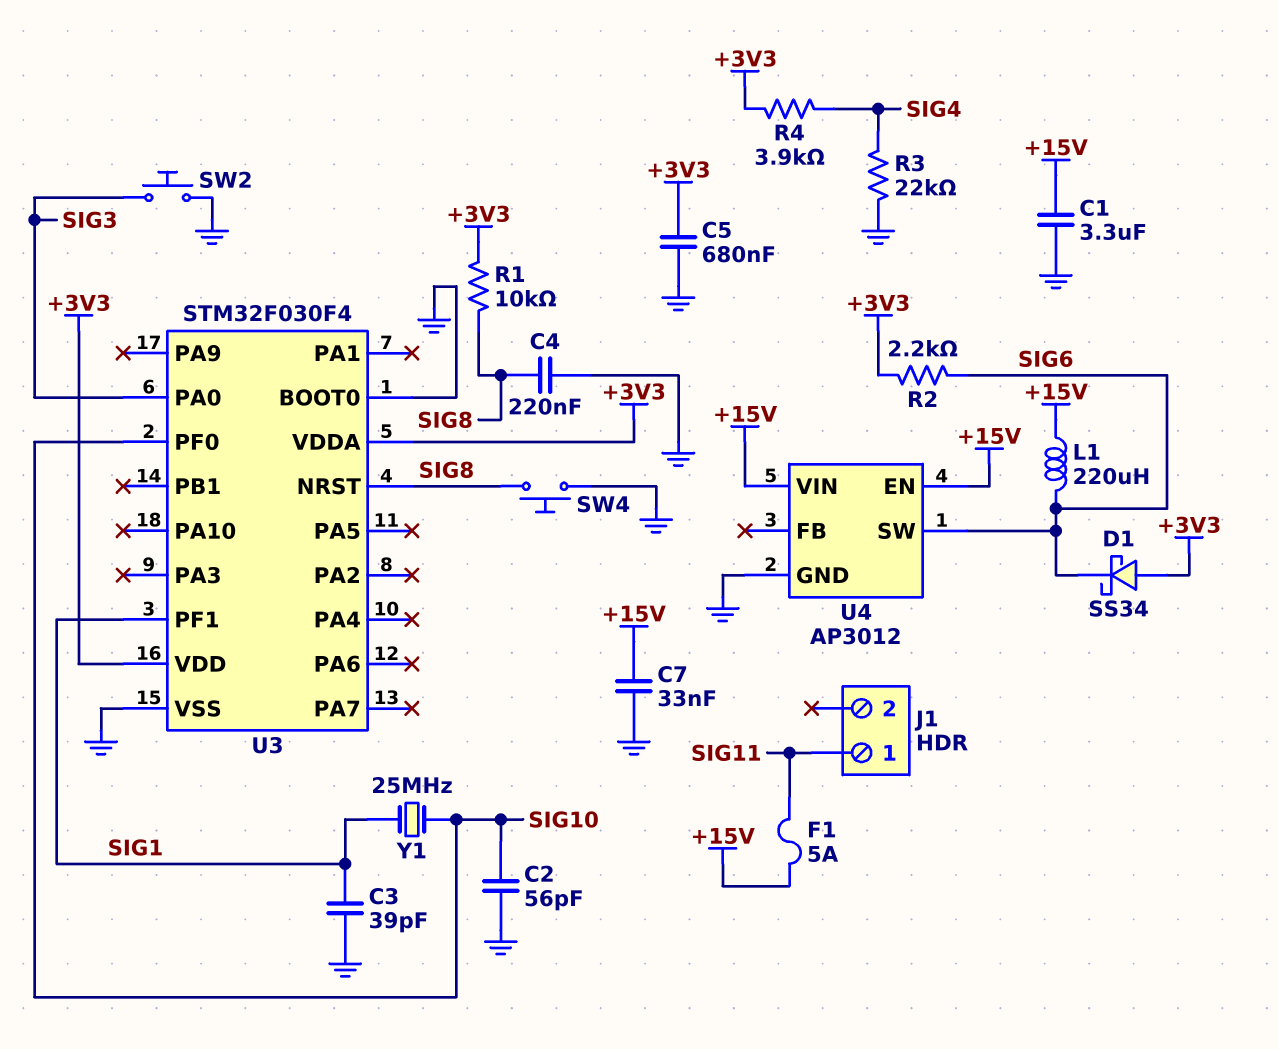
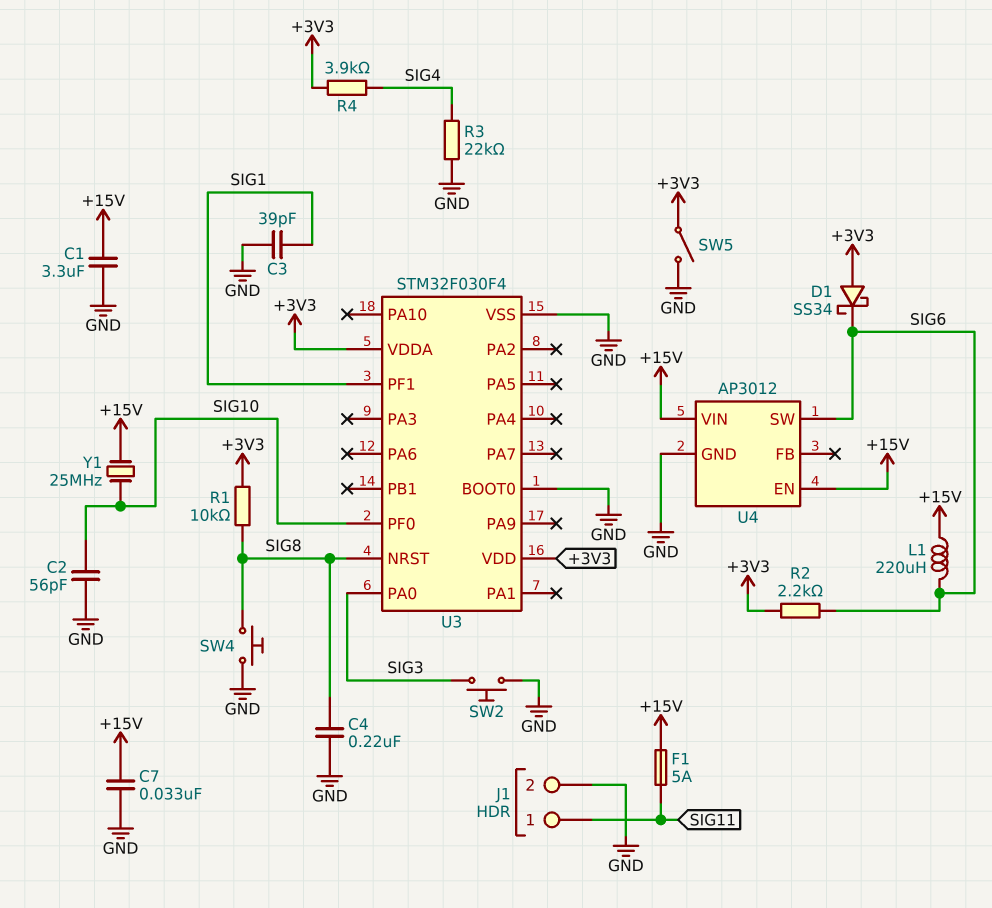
C5: 680nF (+3V3, GND) -> none
J1 pin 2: none -> GND
SW5: none -> switch (+3V3, GND)
Y1: 25MHz (SIG1, SIG10) -> 25MHz (+15V, SIG10)

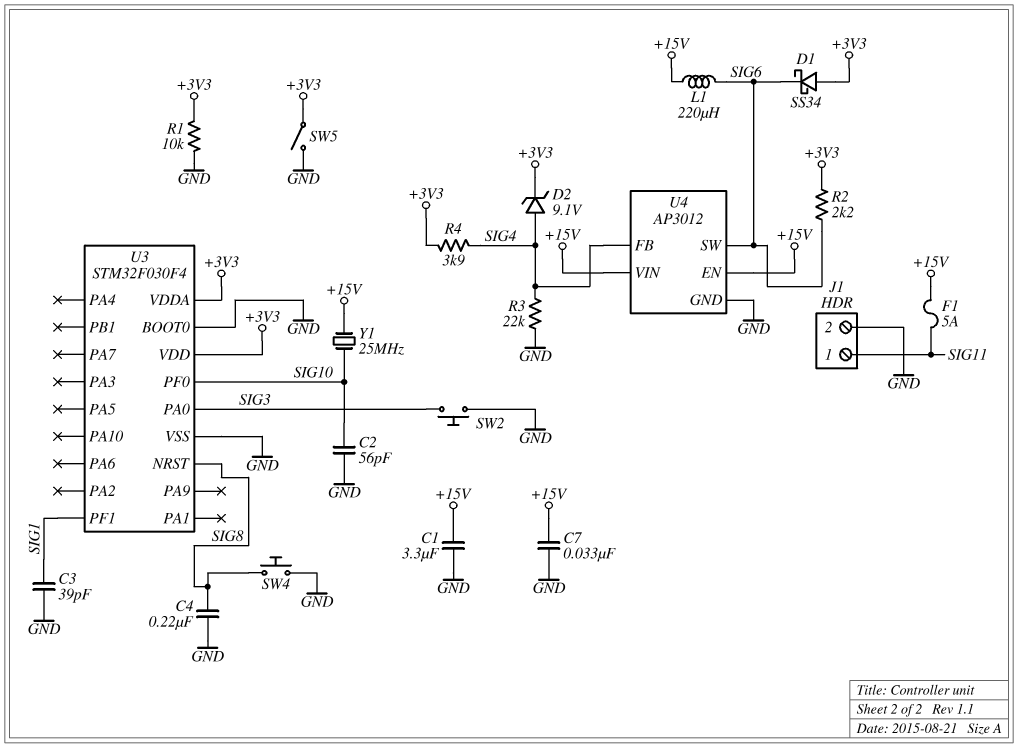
D2: none -> zener 9.1V (A SIG4, K +3V3)
R1: 10k (+3V3, SIG8) -> 10k (+3V3, GND)
U4 pin FB: none -> SIG4

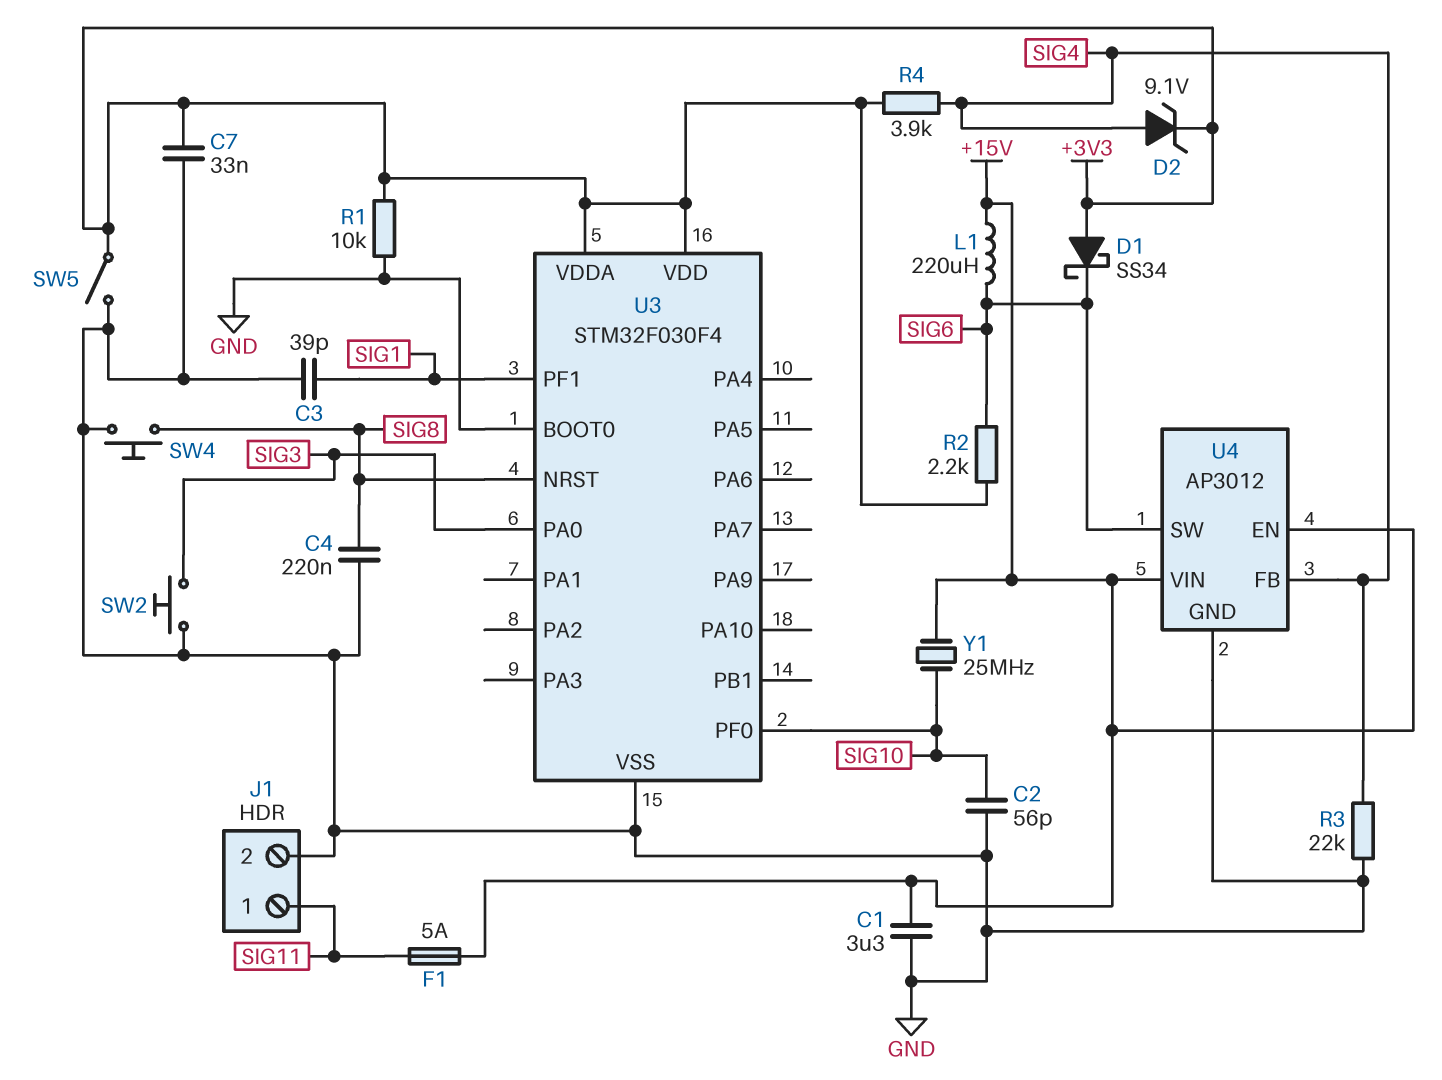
C7: 33nF (+15V, GND) -> 33nF (+3V3, GND)

